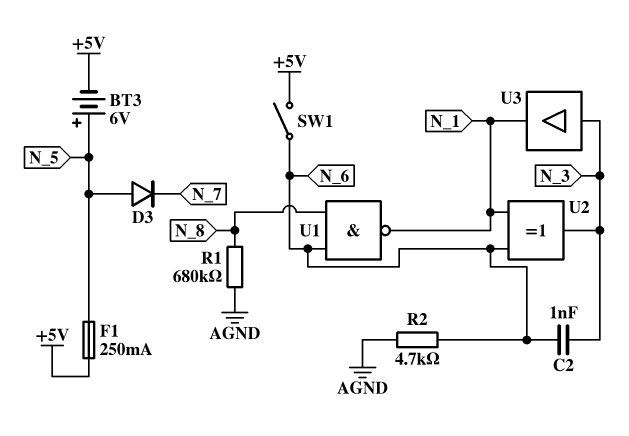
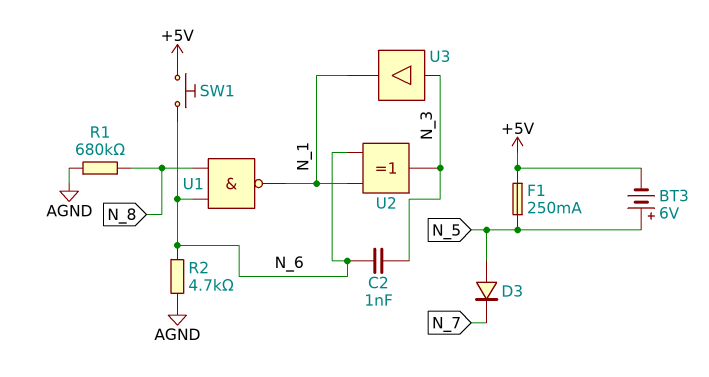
SW1: switch (+5V, N_6) -> button (+5V, N_6)

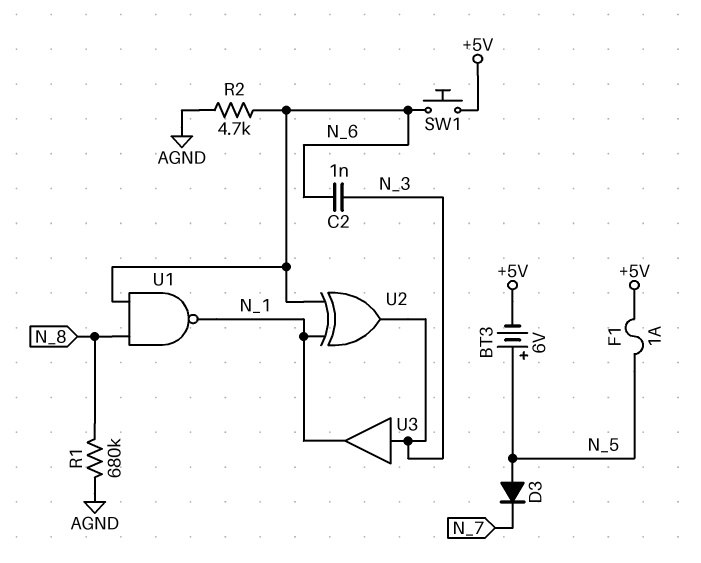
F1: 250mA (+5V, N_5) -> 1A (+5V, N_5)

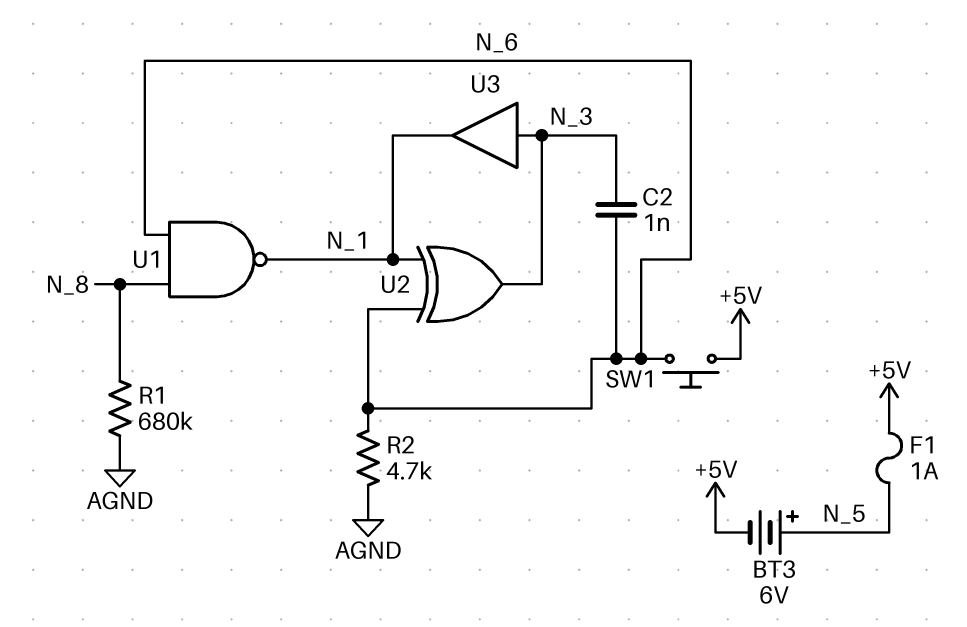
D3: diode (A N_5, K N_7) -> none

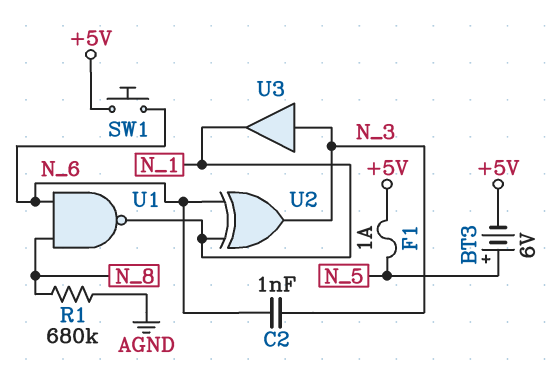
R2: 4.7k (AGND, N_6) -> none

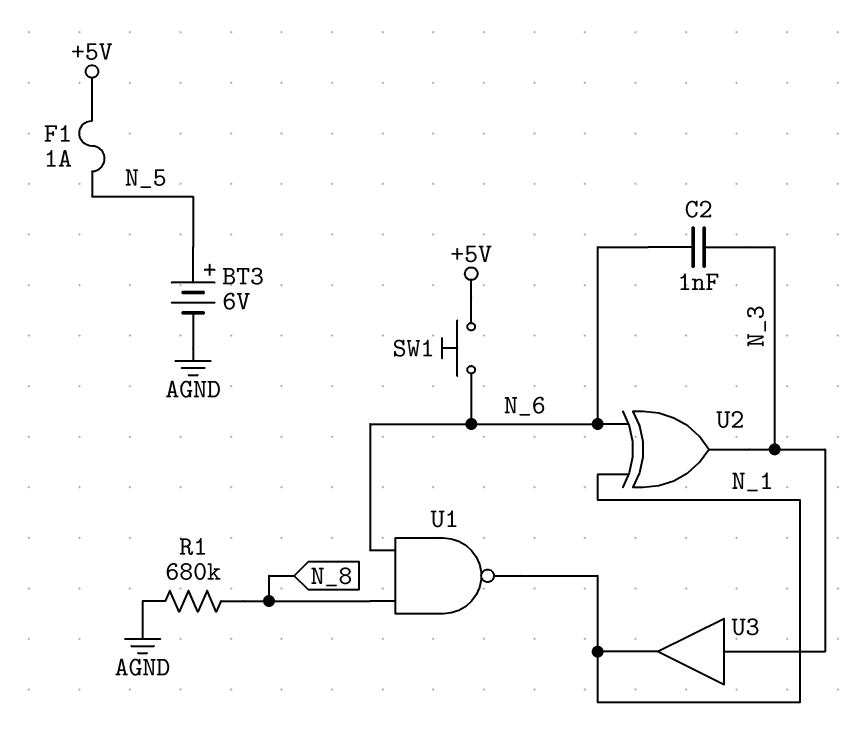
BT3: 6V (plus N_5, minus +5V) -> 6V (plus N_5, minus AGND)

